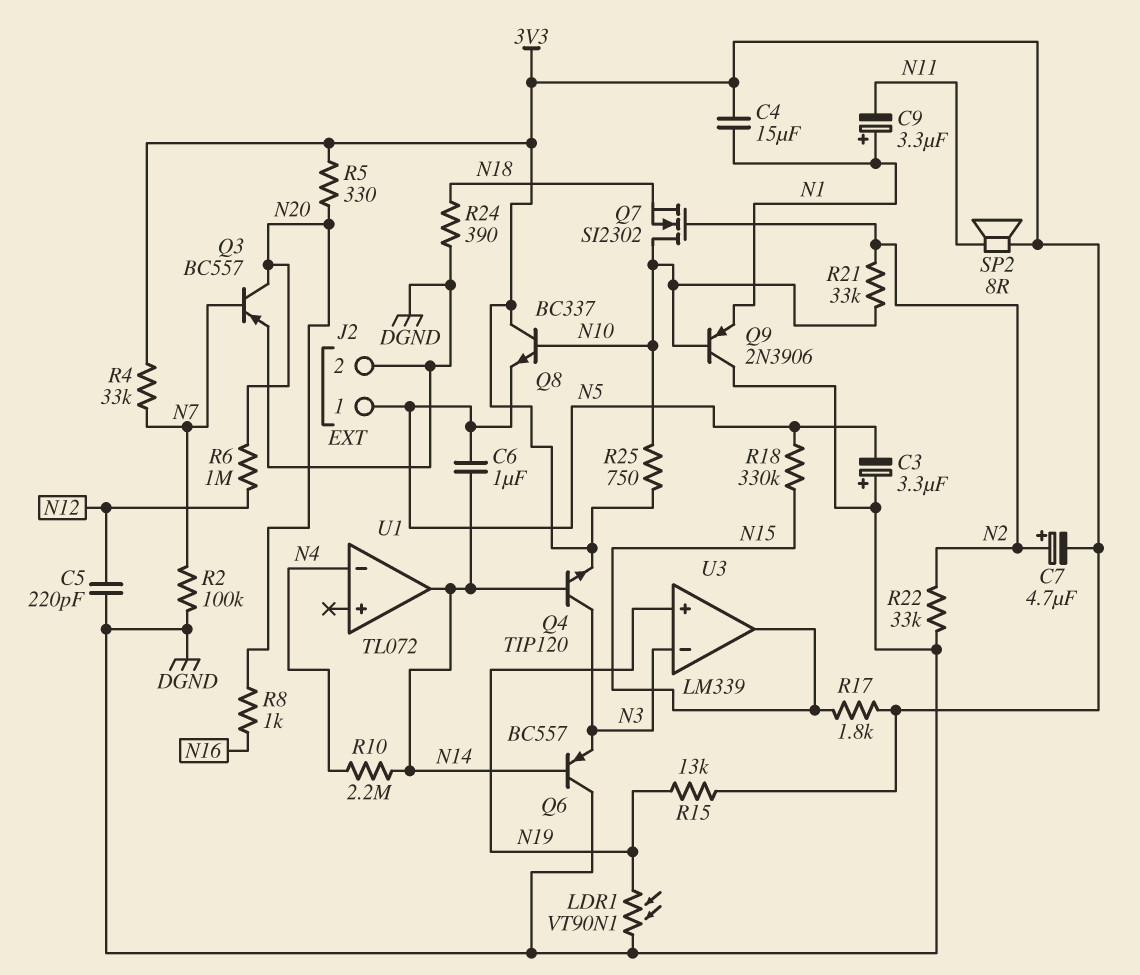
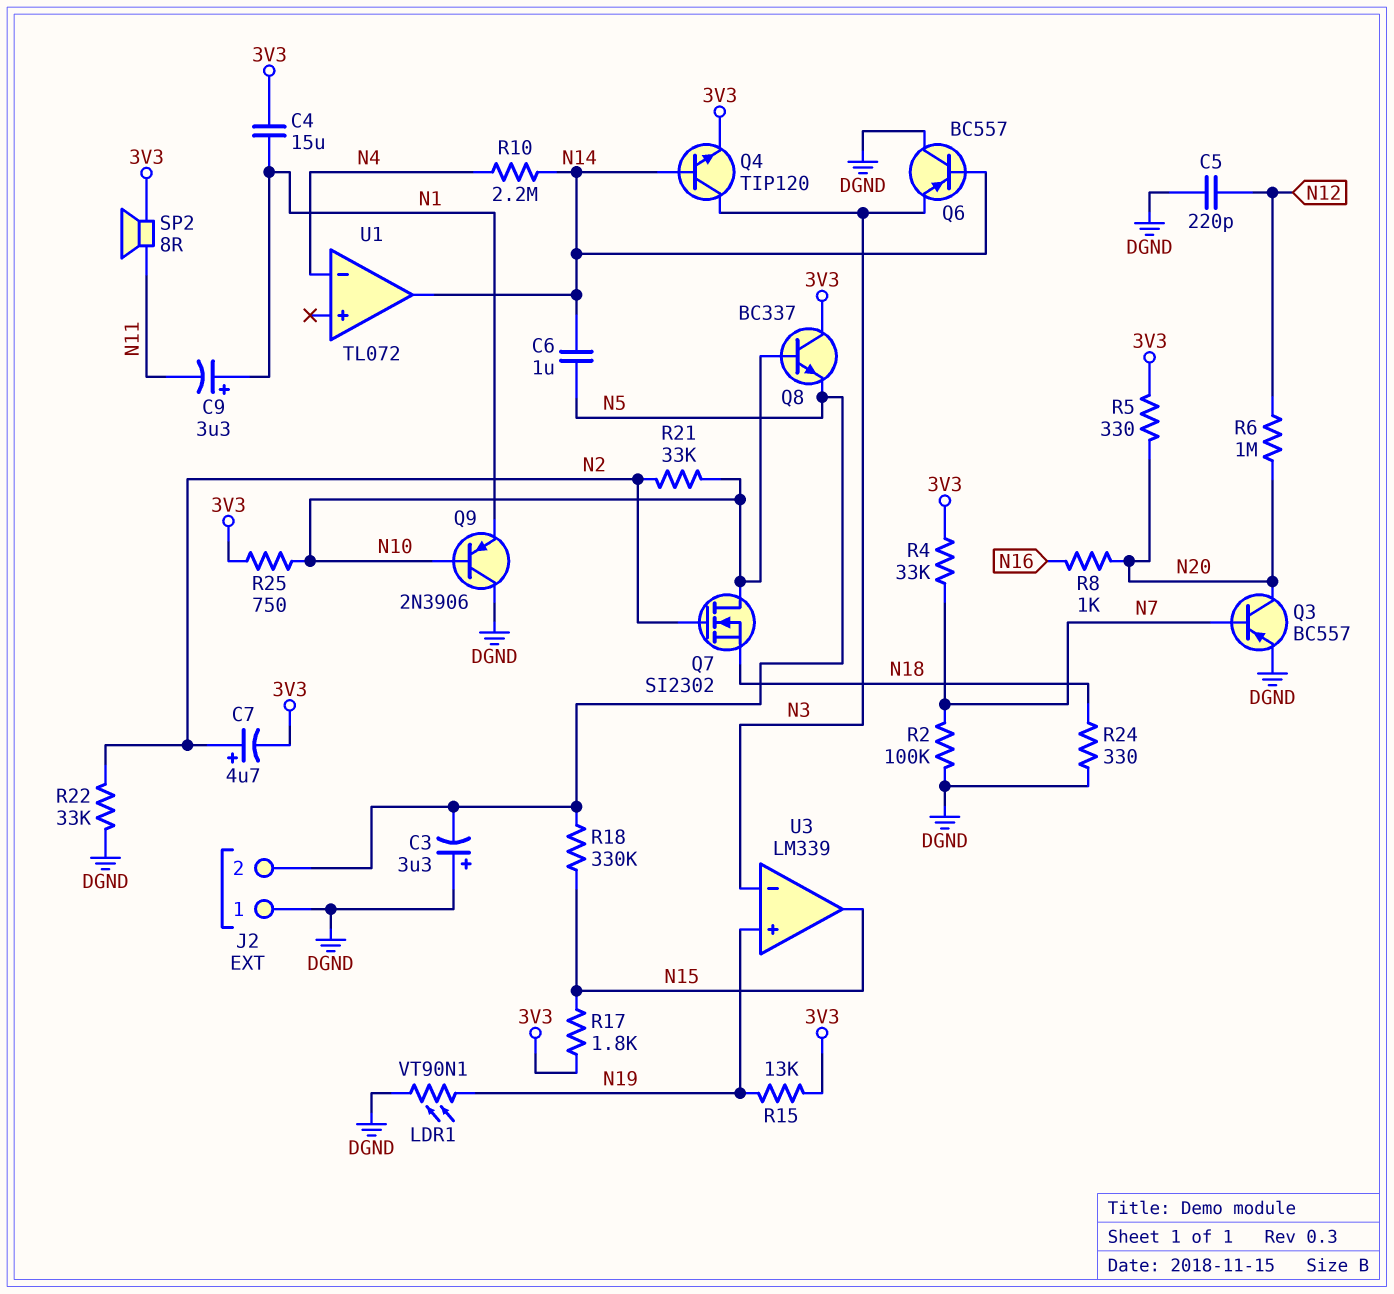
J2 pin 1: N5 -> DGND
J2 pin 2: DGND -> N5
R24: 390 (DGND, N18) -> 330 (DGND, N18)

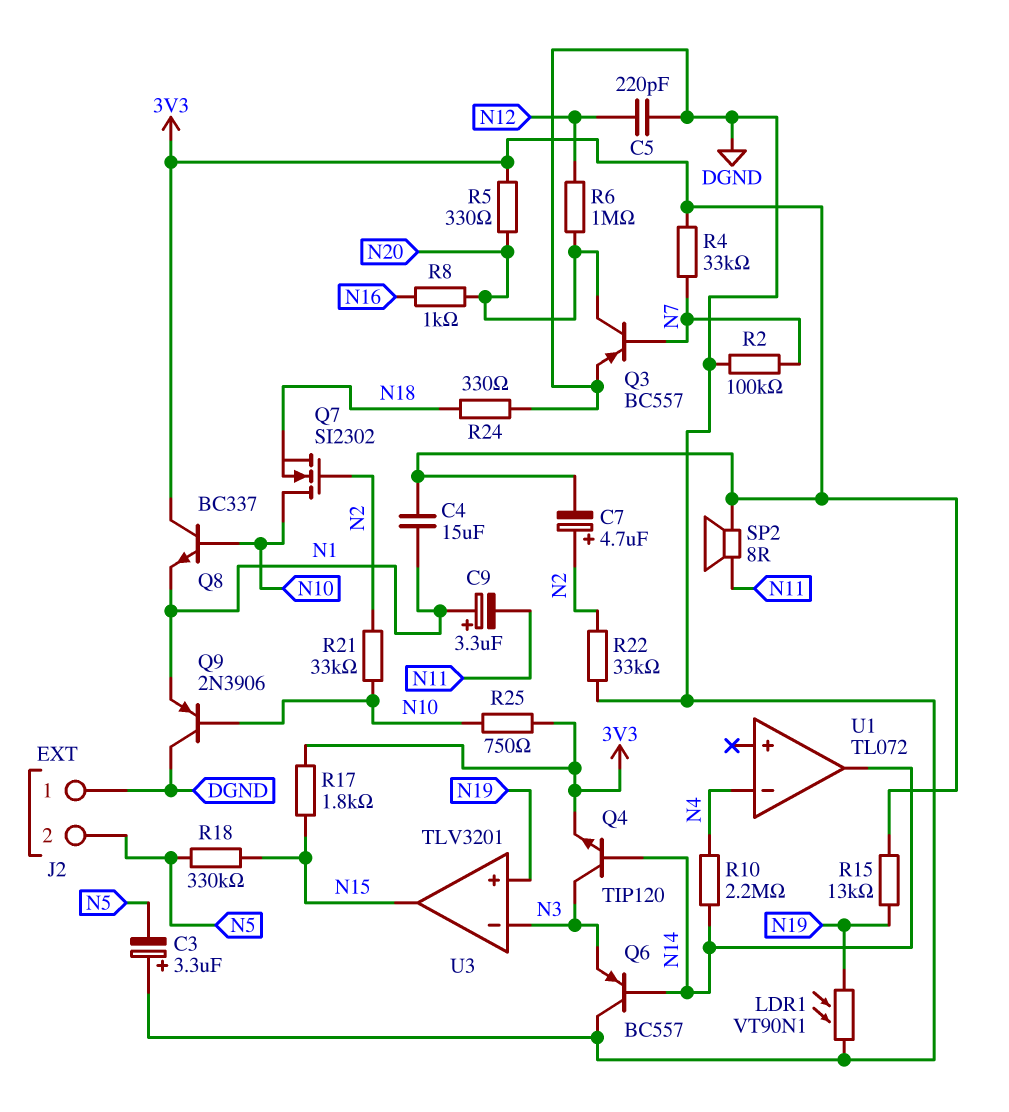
C6: 1uF (N5, N14) -> none
Q8: NPN BC337 (B N10, C 3V3, E N5) -> NPN BC337 (B N10, C 3V3, E N1)
U3: LM339 -> TLV3201

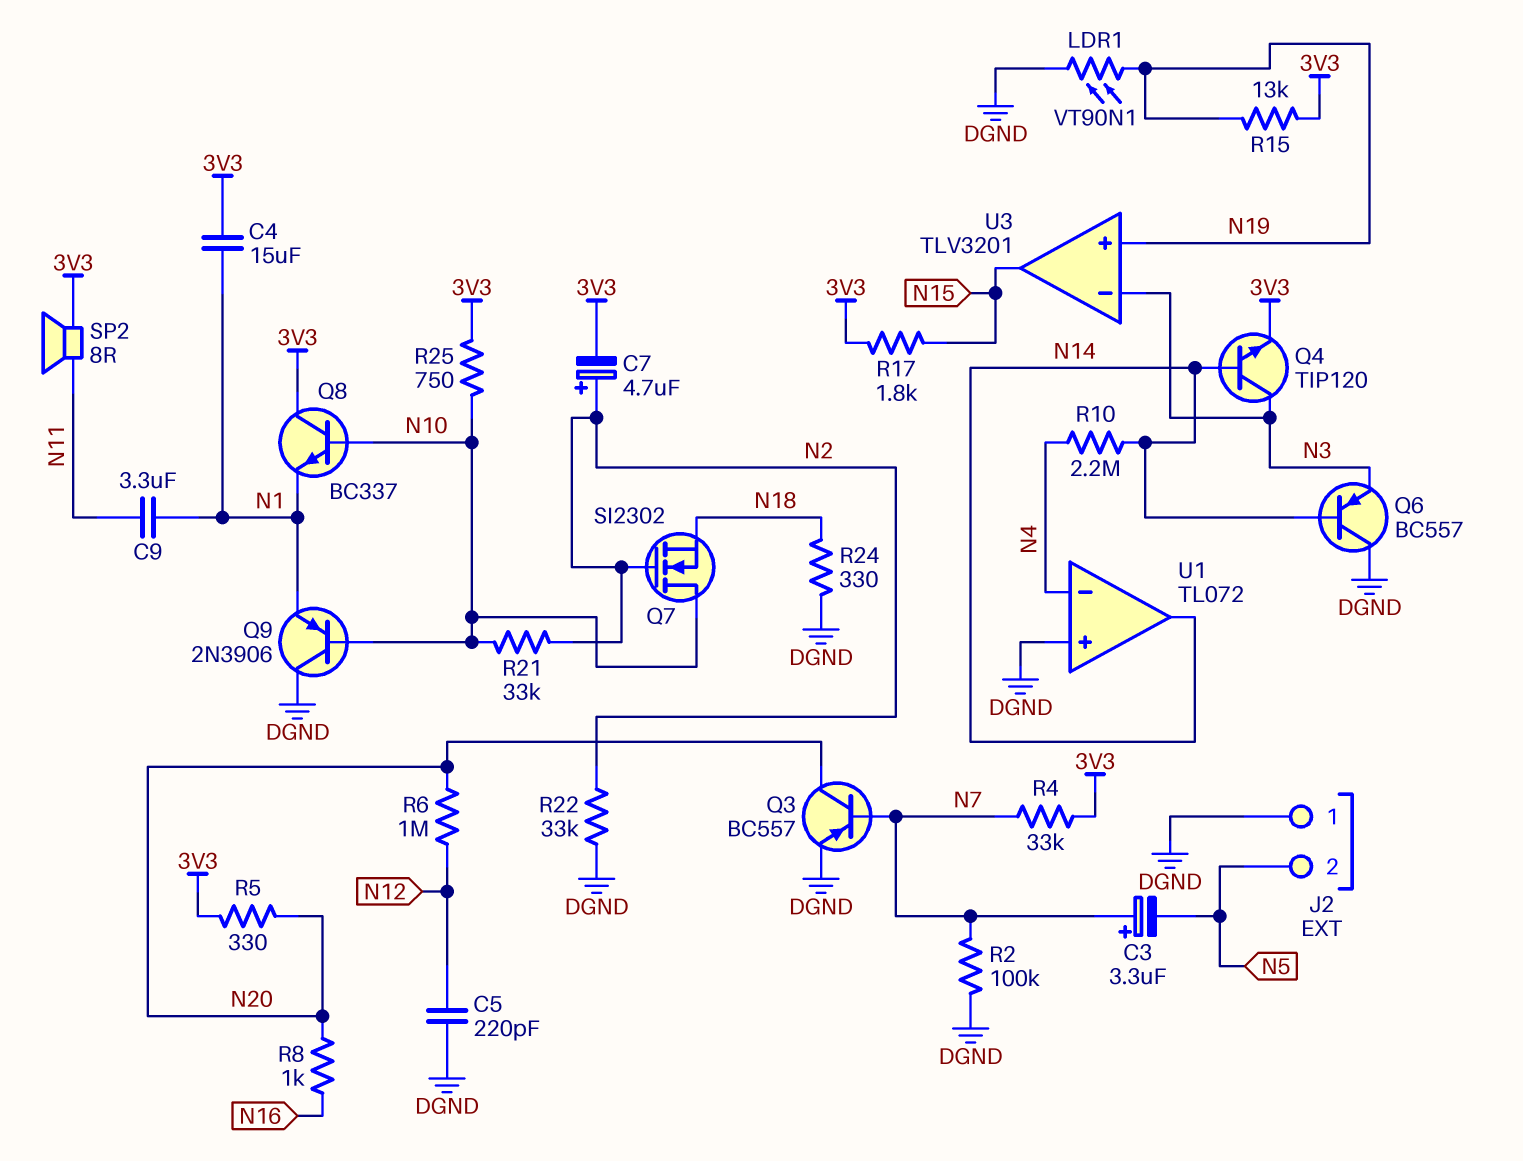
C3: 3.3uF (plus DGND, minus N5) -> 3.3uF (plus N7, minus N5)
C9: 3.3uF (plus N1, minus N11) -> 3.3uF (N1, N11)
R18: 330k (N5, N15) -> none
U1 pin in+: none -> DGND

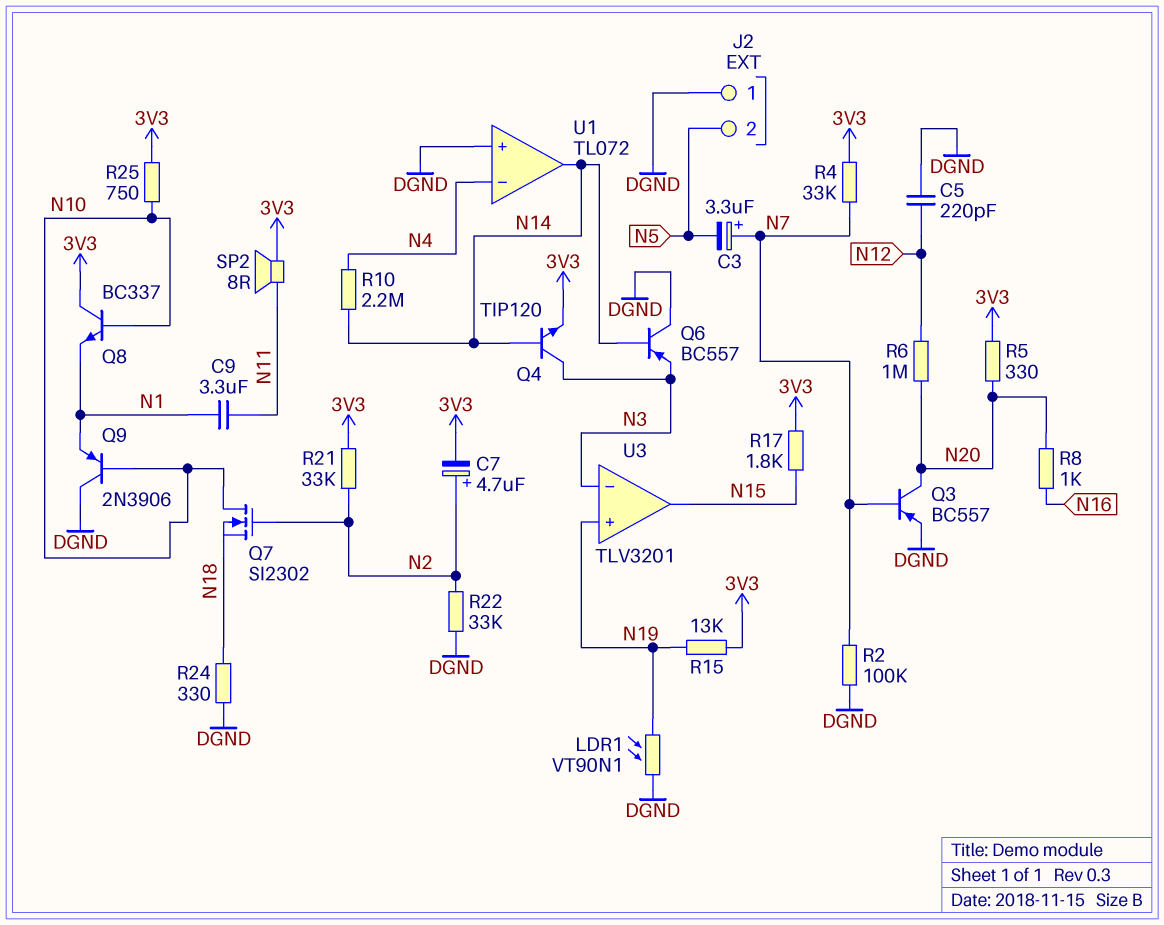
C4: 15uF (3V3, N1) -> none
R21: 33k (N2, N10) -> 33k (3V3, N2)

